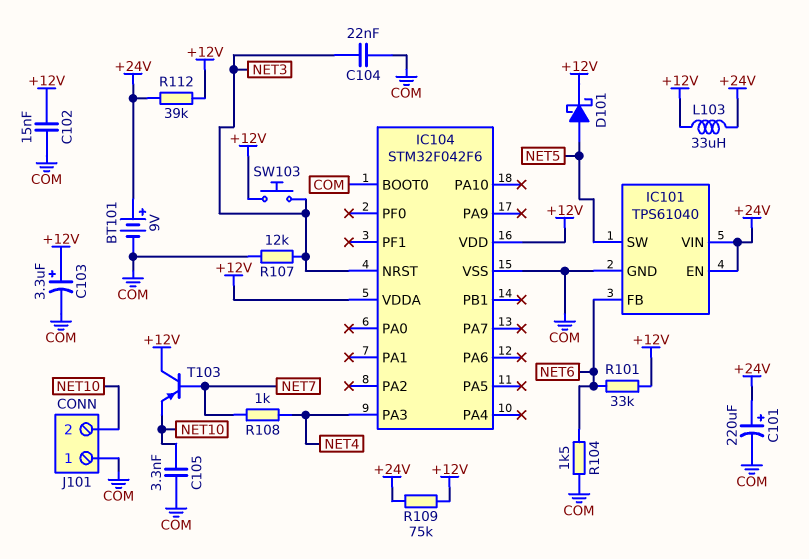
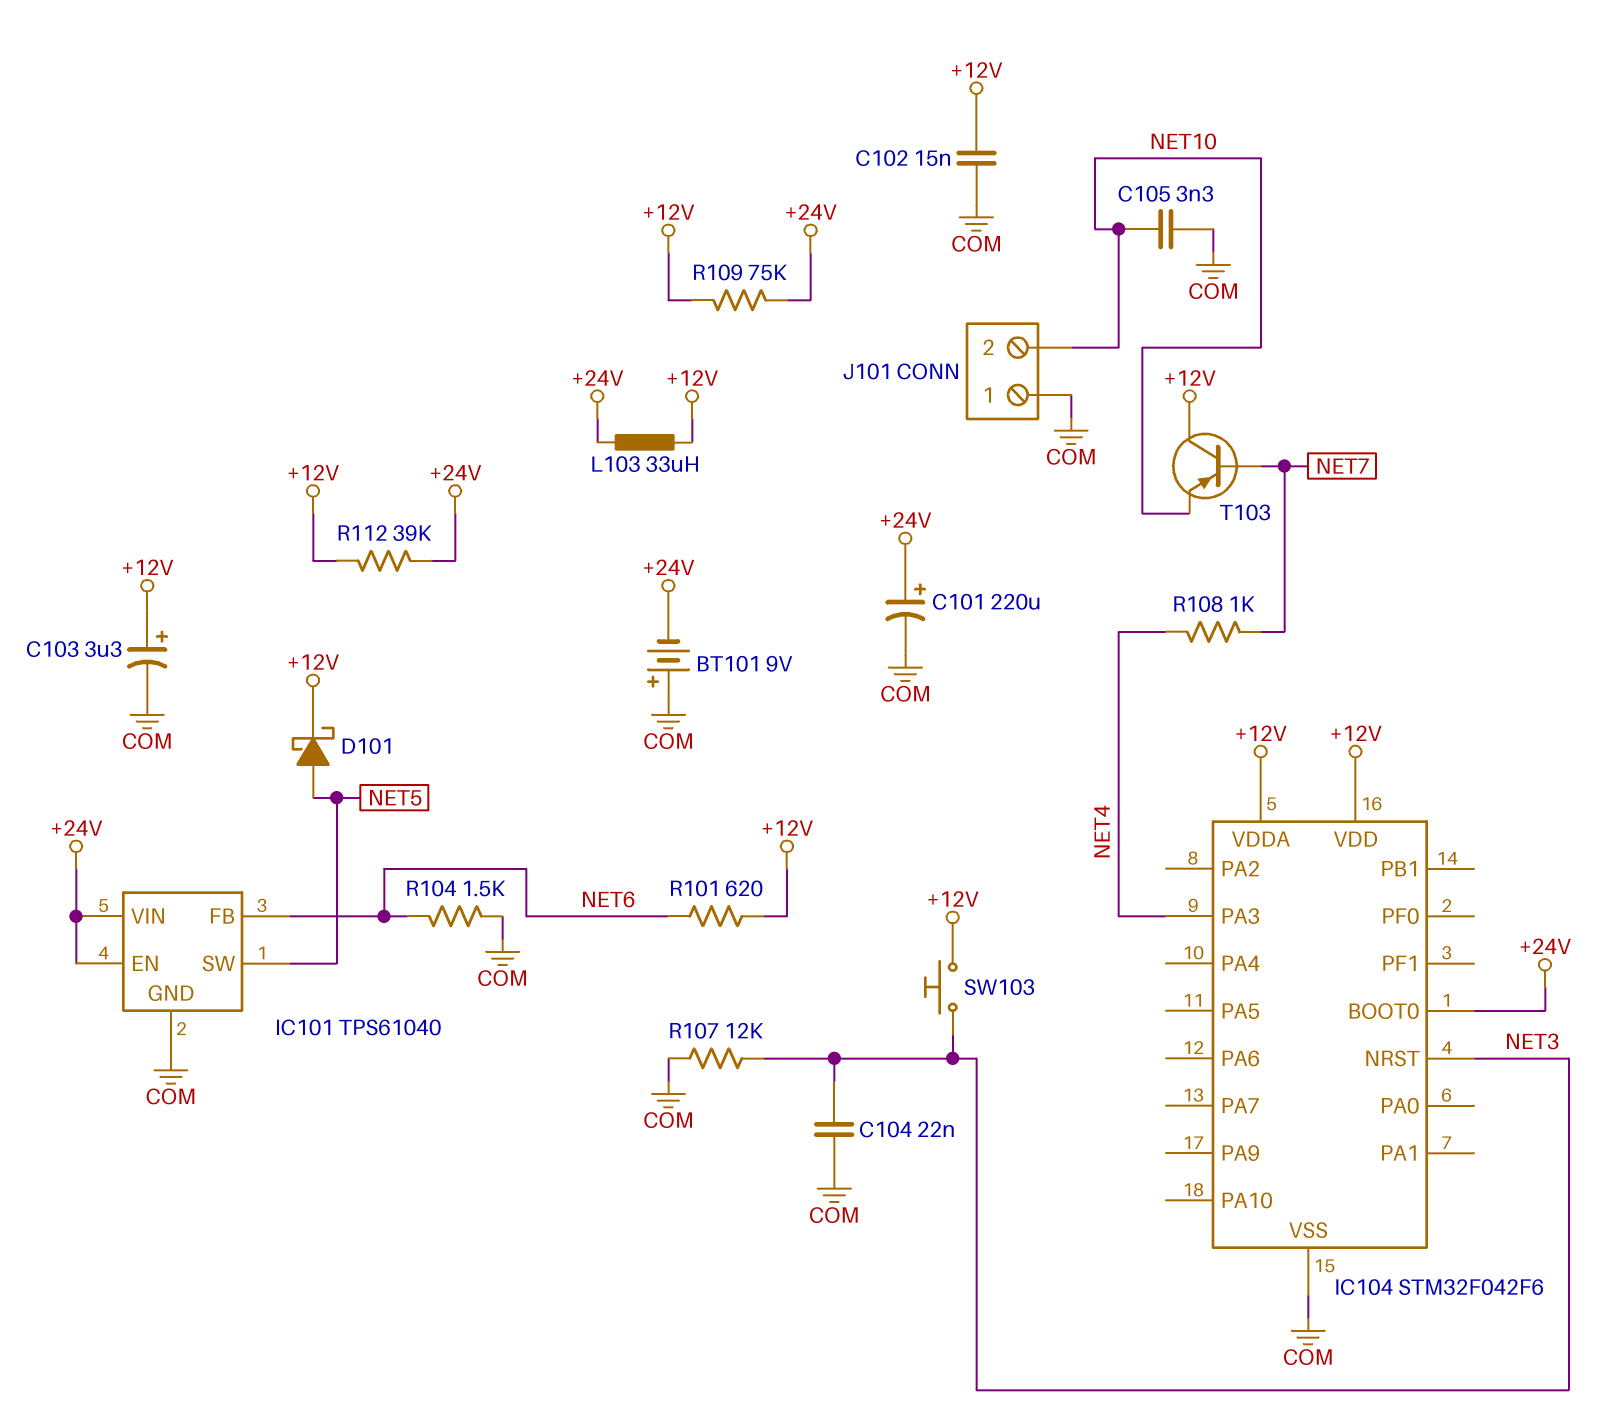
BT101: 9V (plus +24V, minus COM) -> 9V (plus COM, minus +24V)
IC104 pin BOOT0: COM -> +24V
R101: 33k (+12V, NET6) -> 620 (+12V, NET6)

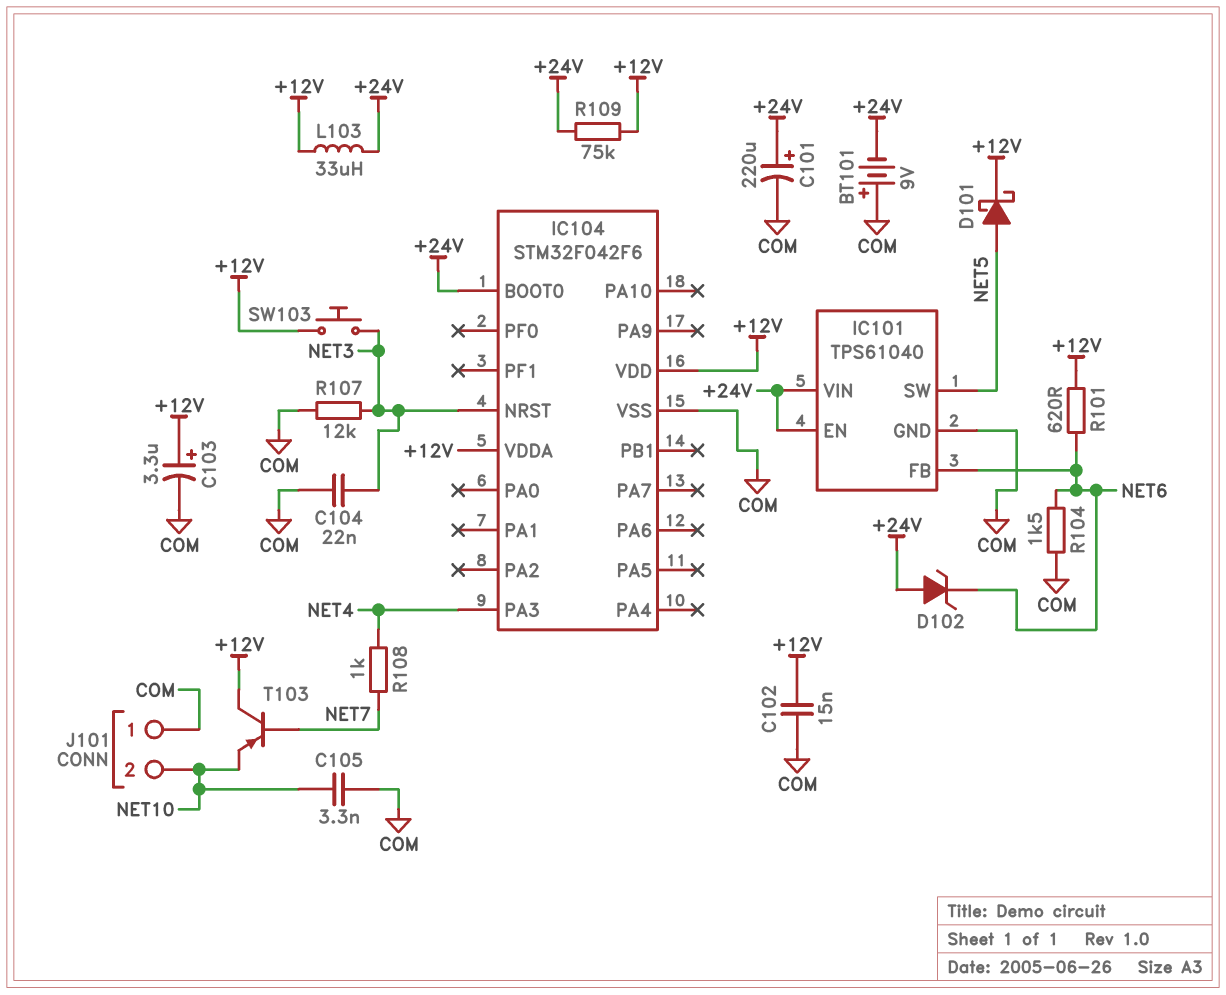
D102: none -> zener (A +24V, K NET6)
R112: 39k (+12V, +24V) -> none

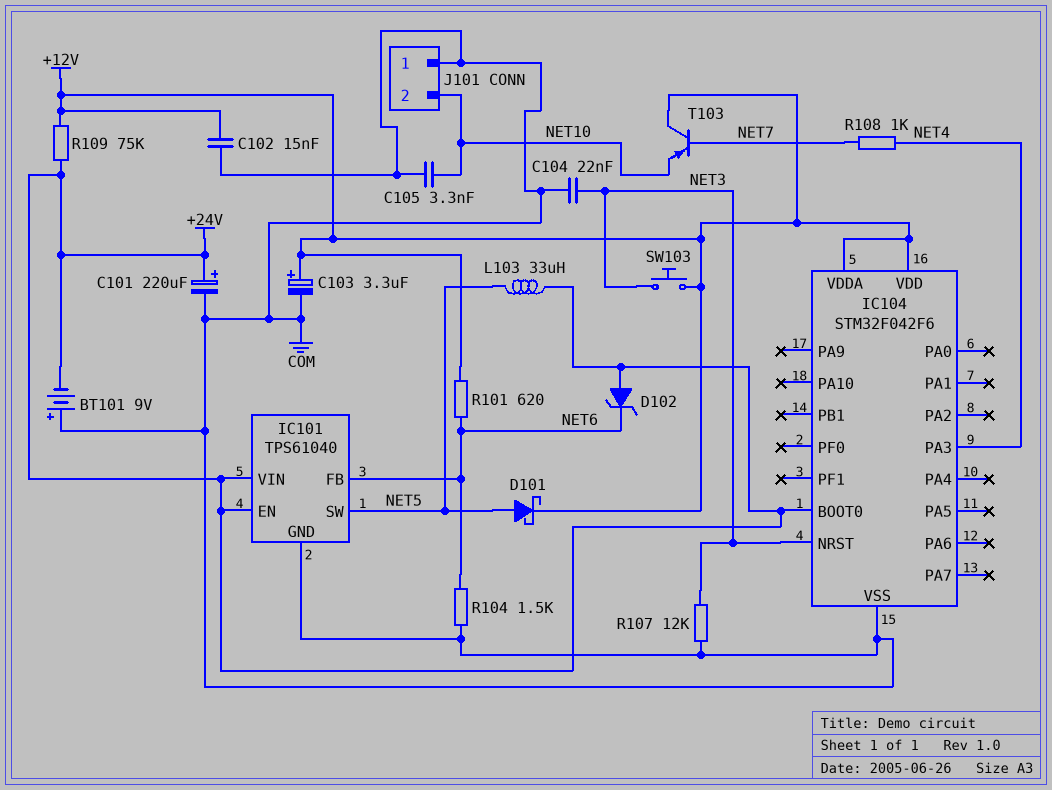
L103: 33uH (+12V, +24V) -> 33uH (+24V, NET5)

